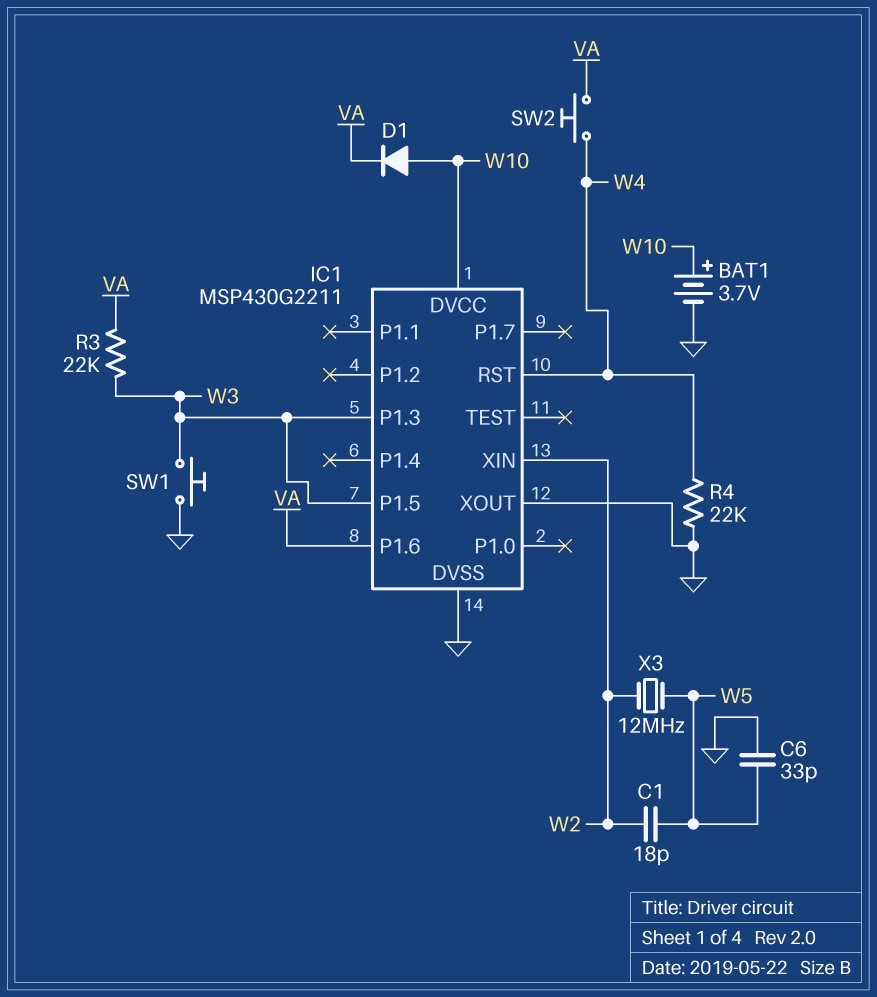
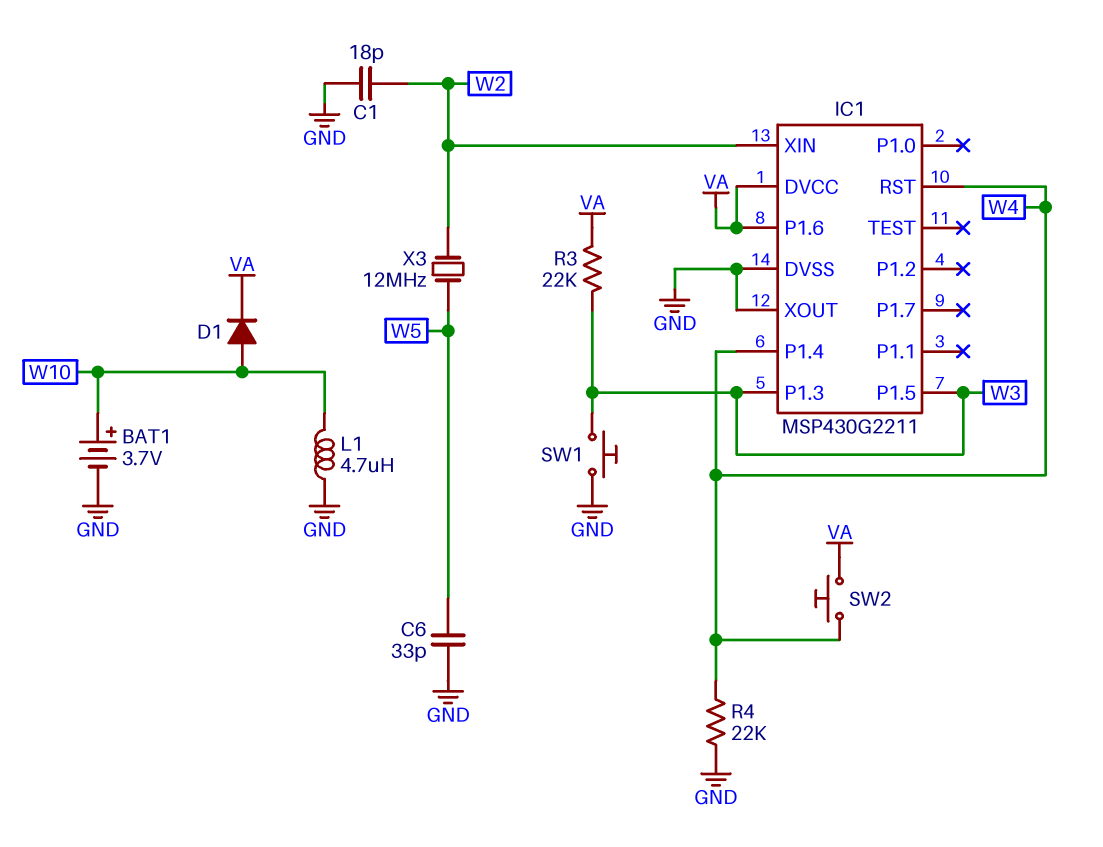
C1: 18pF (W2, W5) -> 18pF (GND, W2)
IC1 pin DVCC: W10 -> VA
IC1 pin P1.4: none -> W4
L1: none -> 4.7uH (GND, W10)

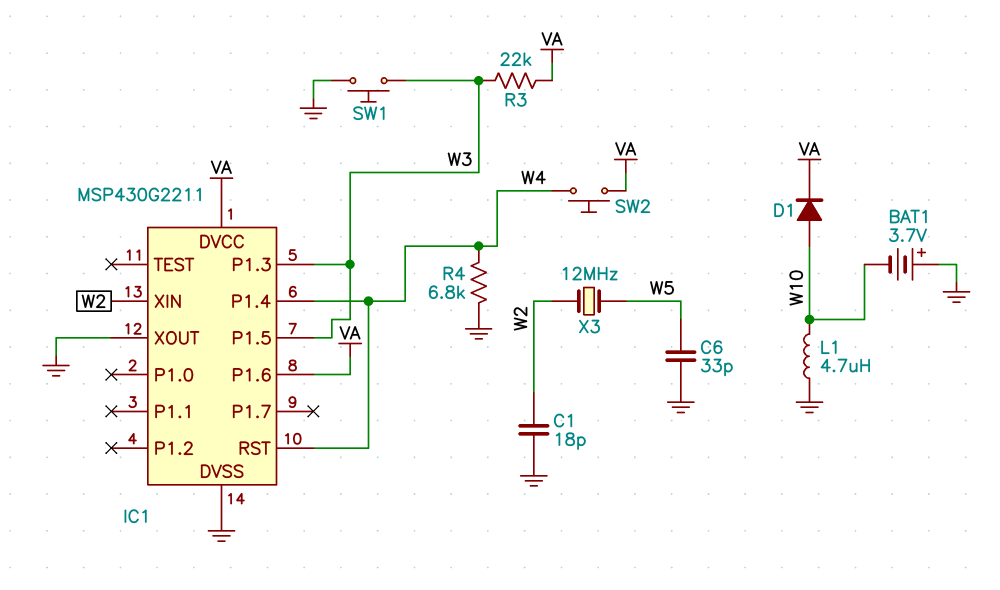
BAT1: 3.7V (plus W10, minus GND) -> 3.7V (plus GND, minus W10)
R4: 22k (GND, W4) -> 6.8k (GND, W4)

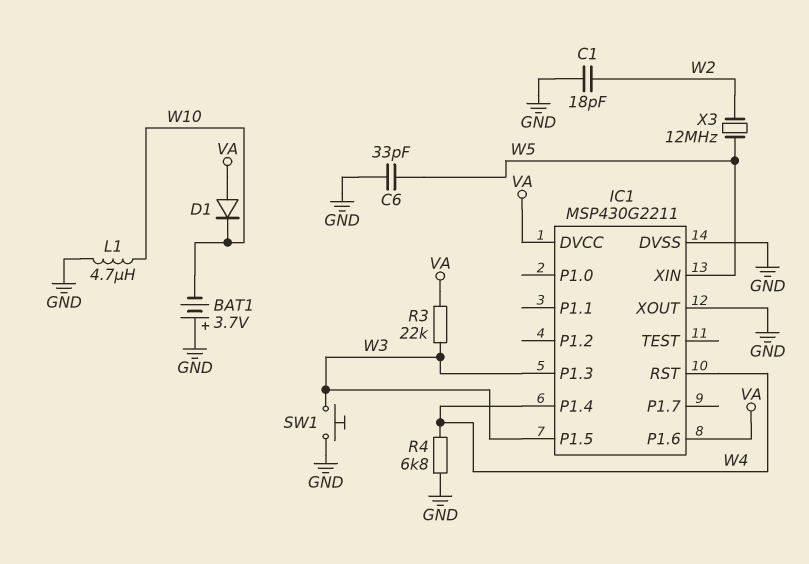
D1: diode (A W10, K VA) -> diode (A VA, K W10)
IC1 pin XIN: W2 -> W5
SW2: button (VA, W4) -> none

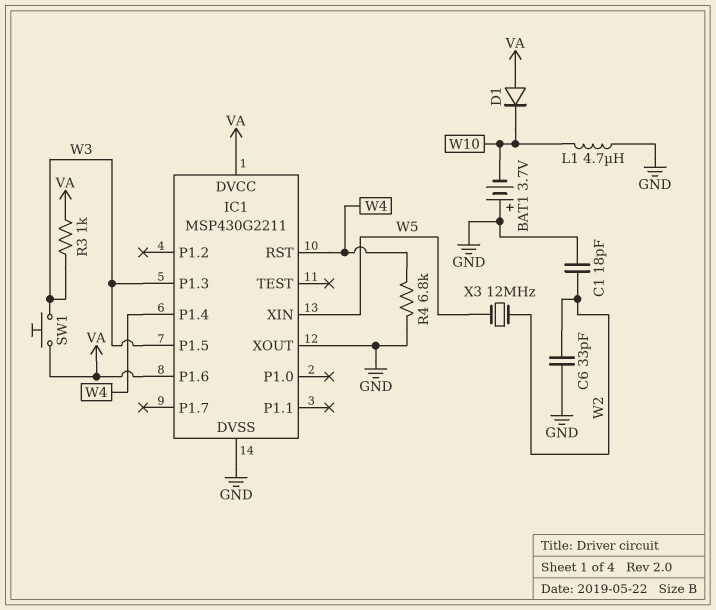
C6: 33pF (GND, W5) -> 33pF (GND, W2)
R3: 22k (VA, W3) -> 1k (VA, W3)
SW1: button (GND, W3) -> button (VA, W3)

